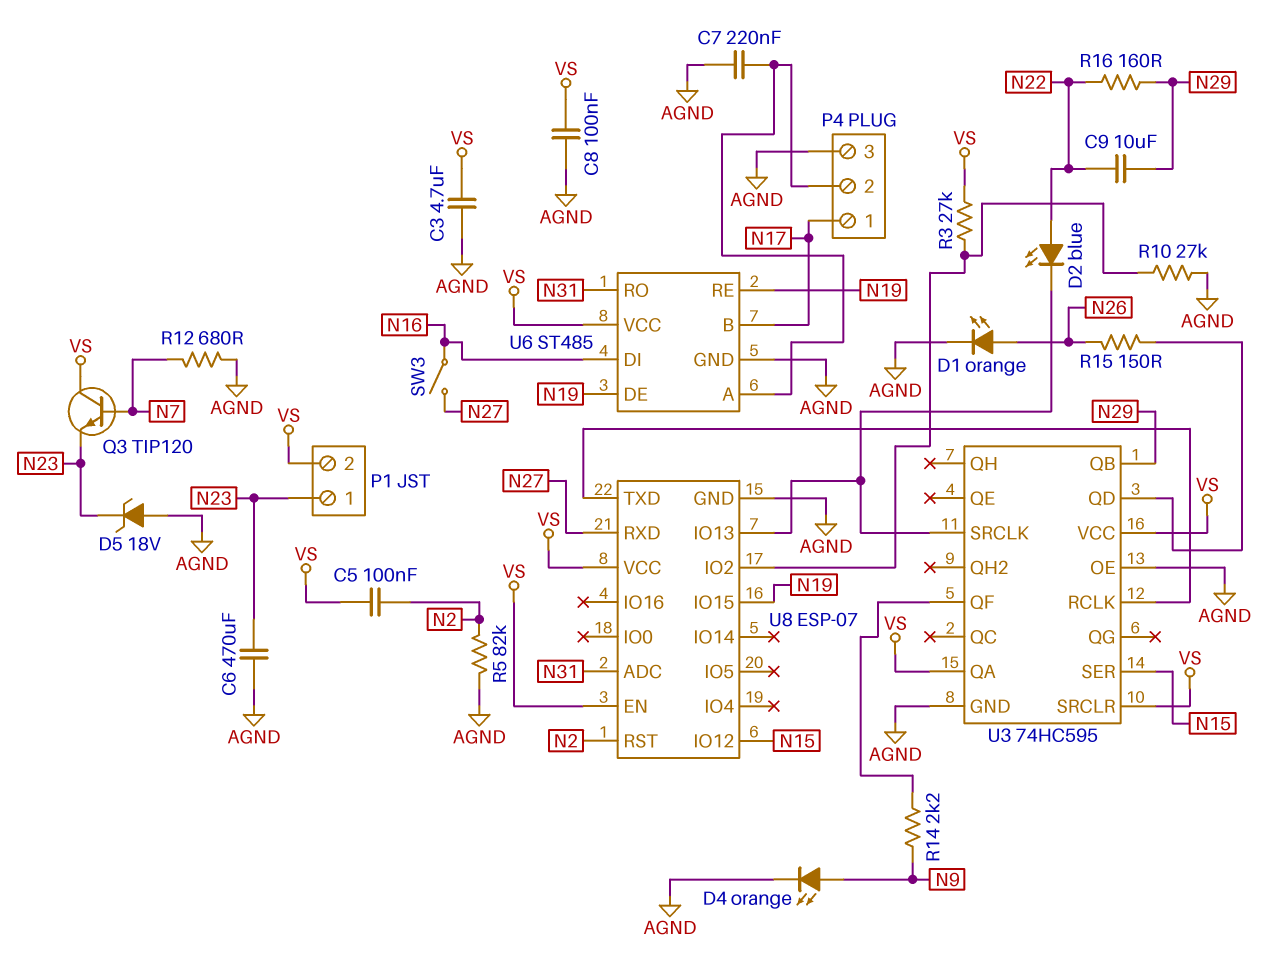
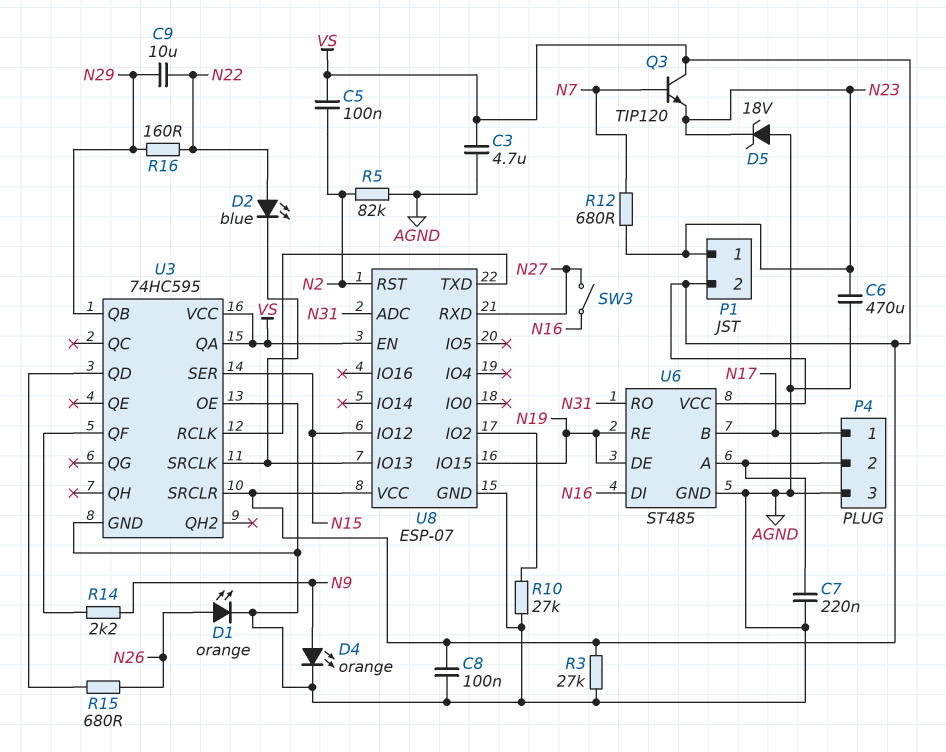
R3: 27k (U8/IO2, VS) -> 27k (AGND, VS)
R12: 680 (AGND, N7) -> 680 (N7, N23)
R15: 150 (N26, U3/QD) -> 680 (N26, U3/QD)

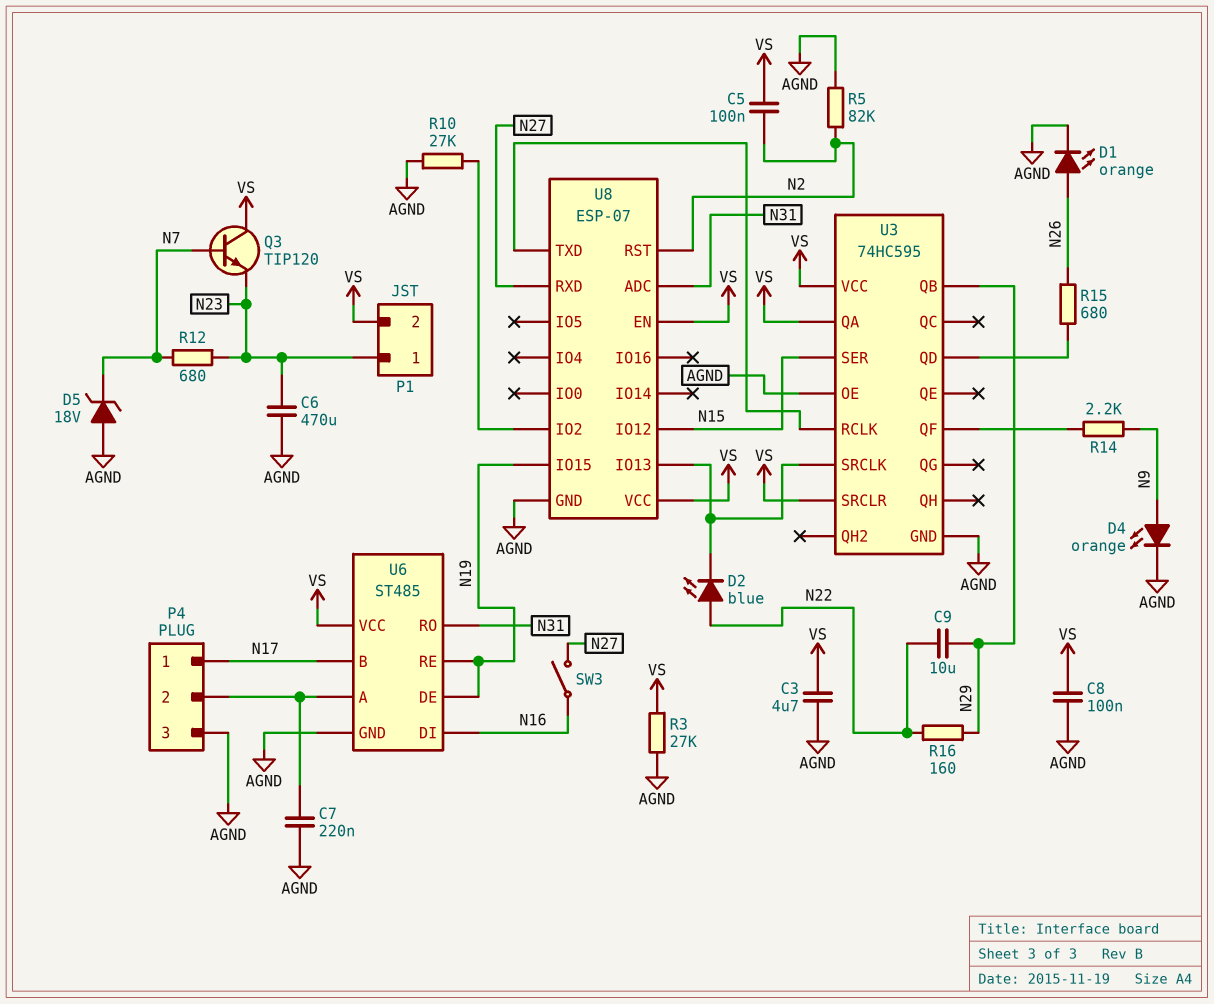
D5: zener 18V (A AGND, K N23) -> zener 18V (A AGND, K N7)

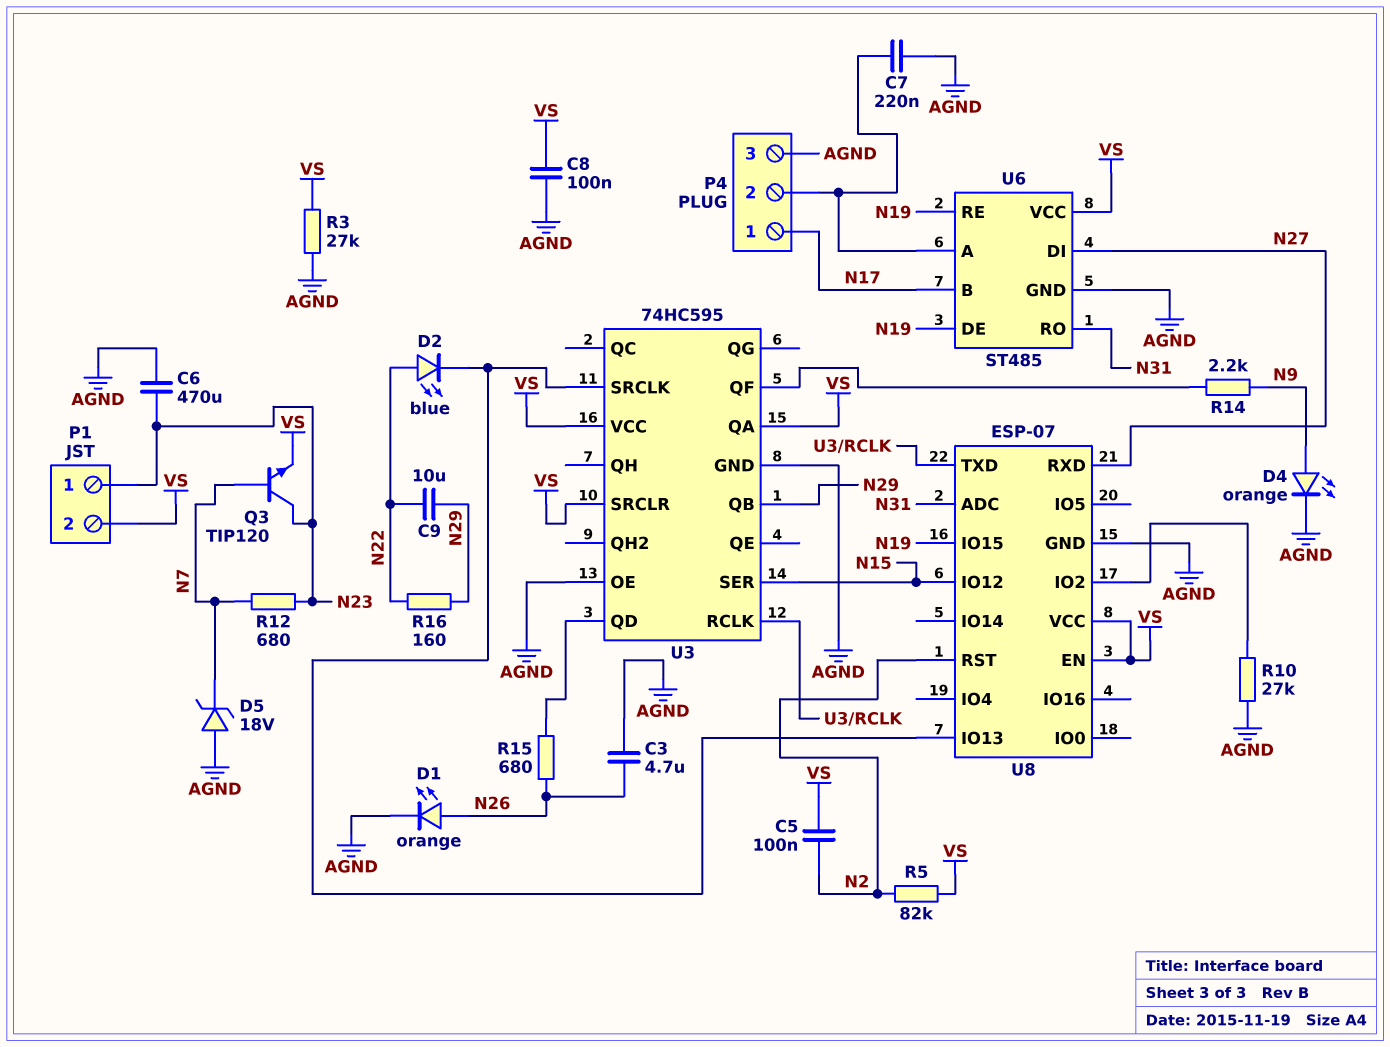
C3: 4.7uF (AGND, VS) -> 4.7uF (AGND, N26)
Q3: NPN TIP120 (B N7, C VS, E N23) -> NPN TIP120 (B N7, C N23, E VS)
R5: 82k (AGND, N2) -> 82k (N2, VS)
SW3: switch (N16, N27) -> none
U6 pin DI: N16 -> N27

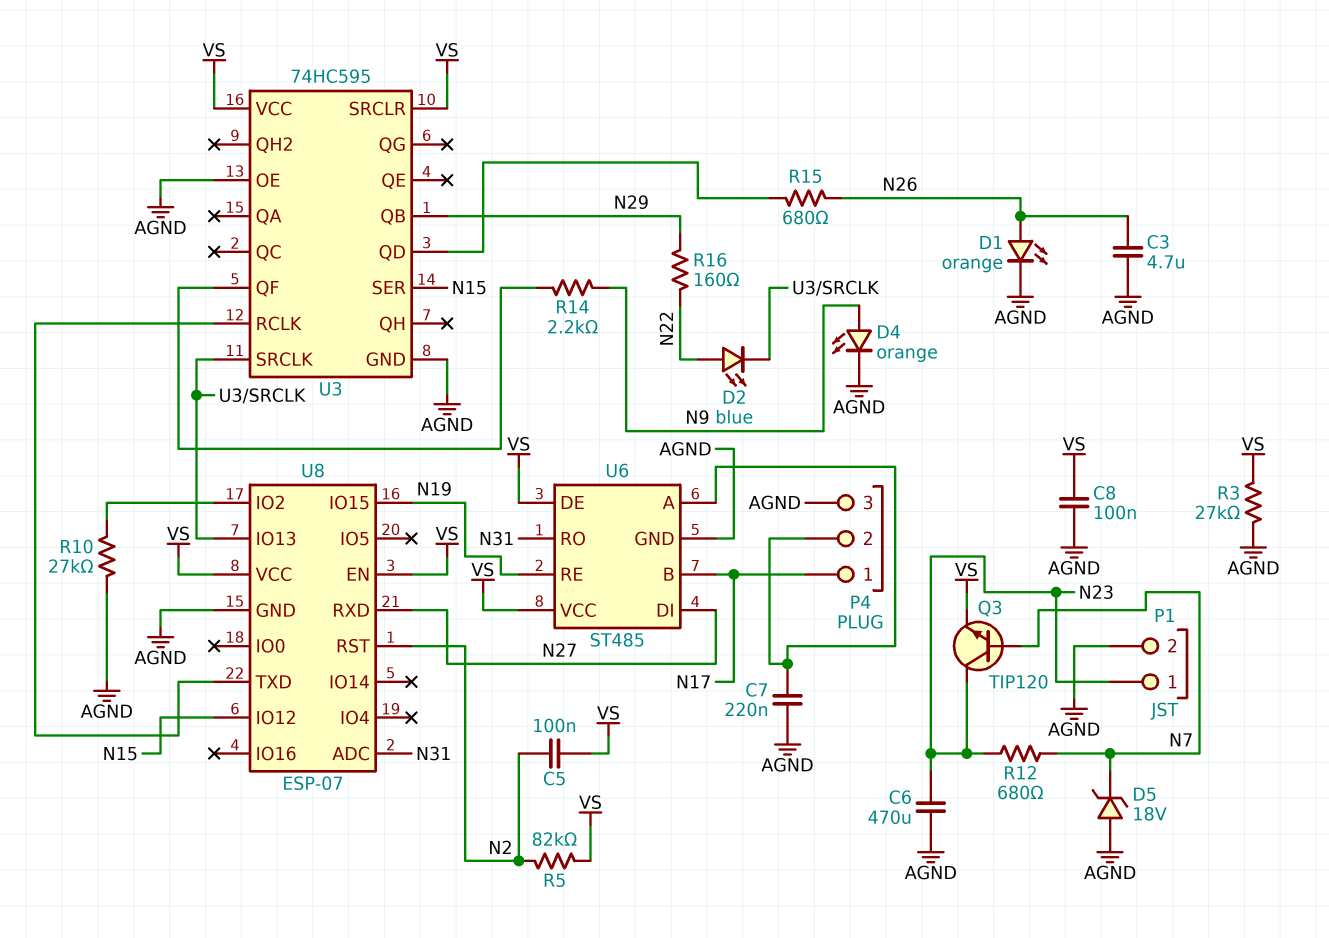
C9: 10uF (N22, N29) -> none
P1 pin 2: VS -> AGND
U3 pin QA: VS -> none
U6 pin DE: N19 -> VS

